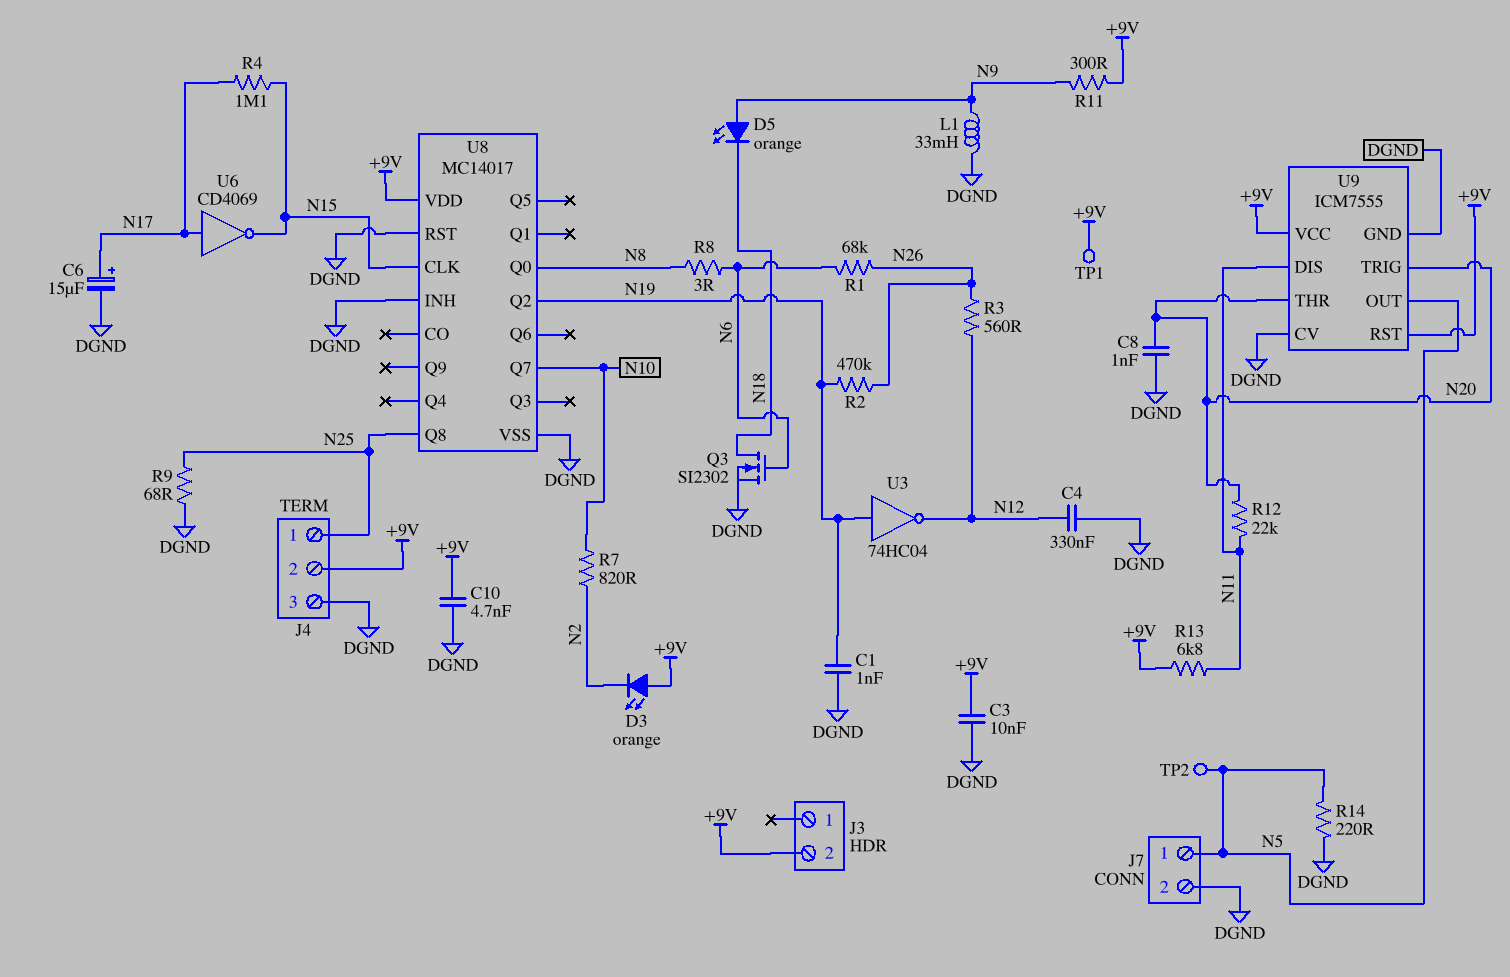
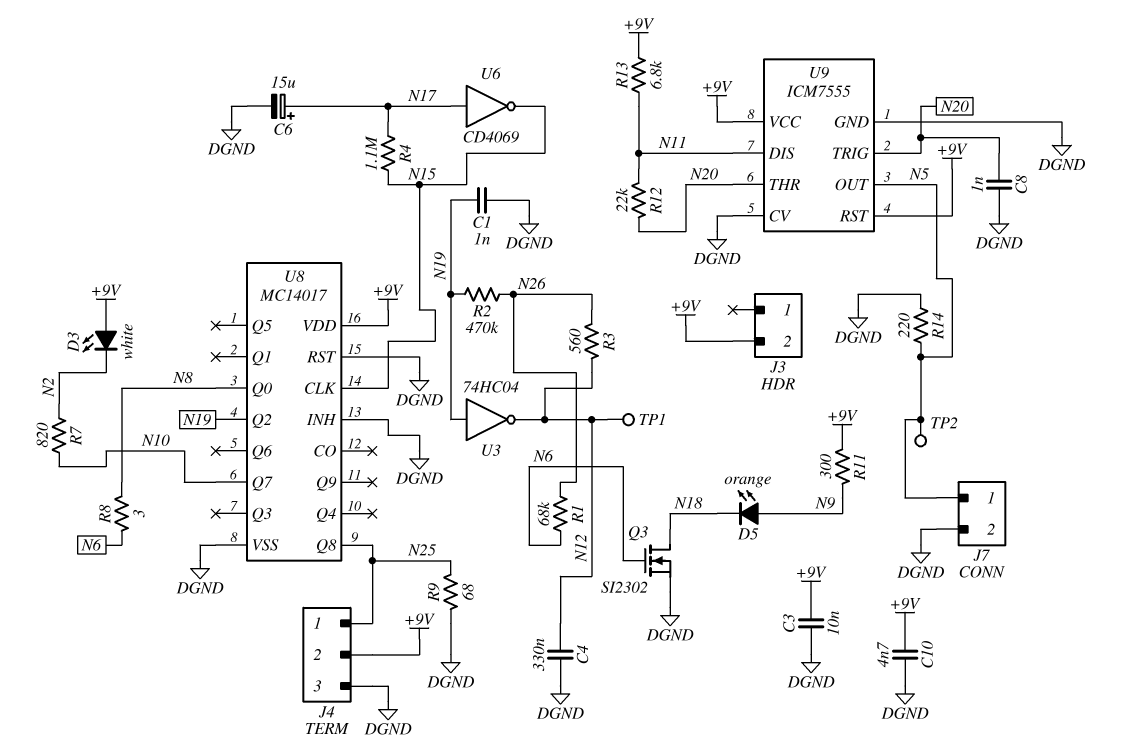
D3: LED orange (A +9V, K N2) -> LED white (A +9V, K N2)
L1: 33mH (DGND, N9) -> none
TP1: test point (+9V) -> test point (N12)

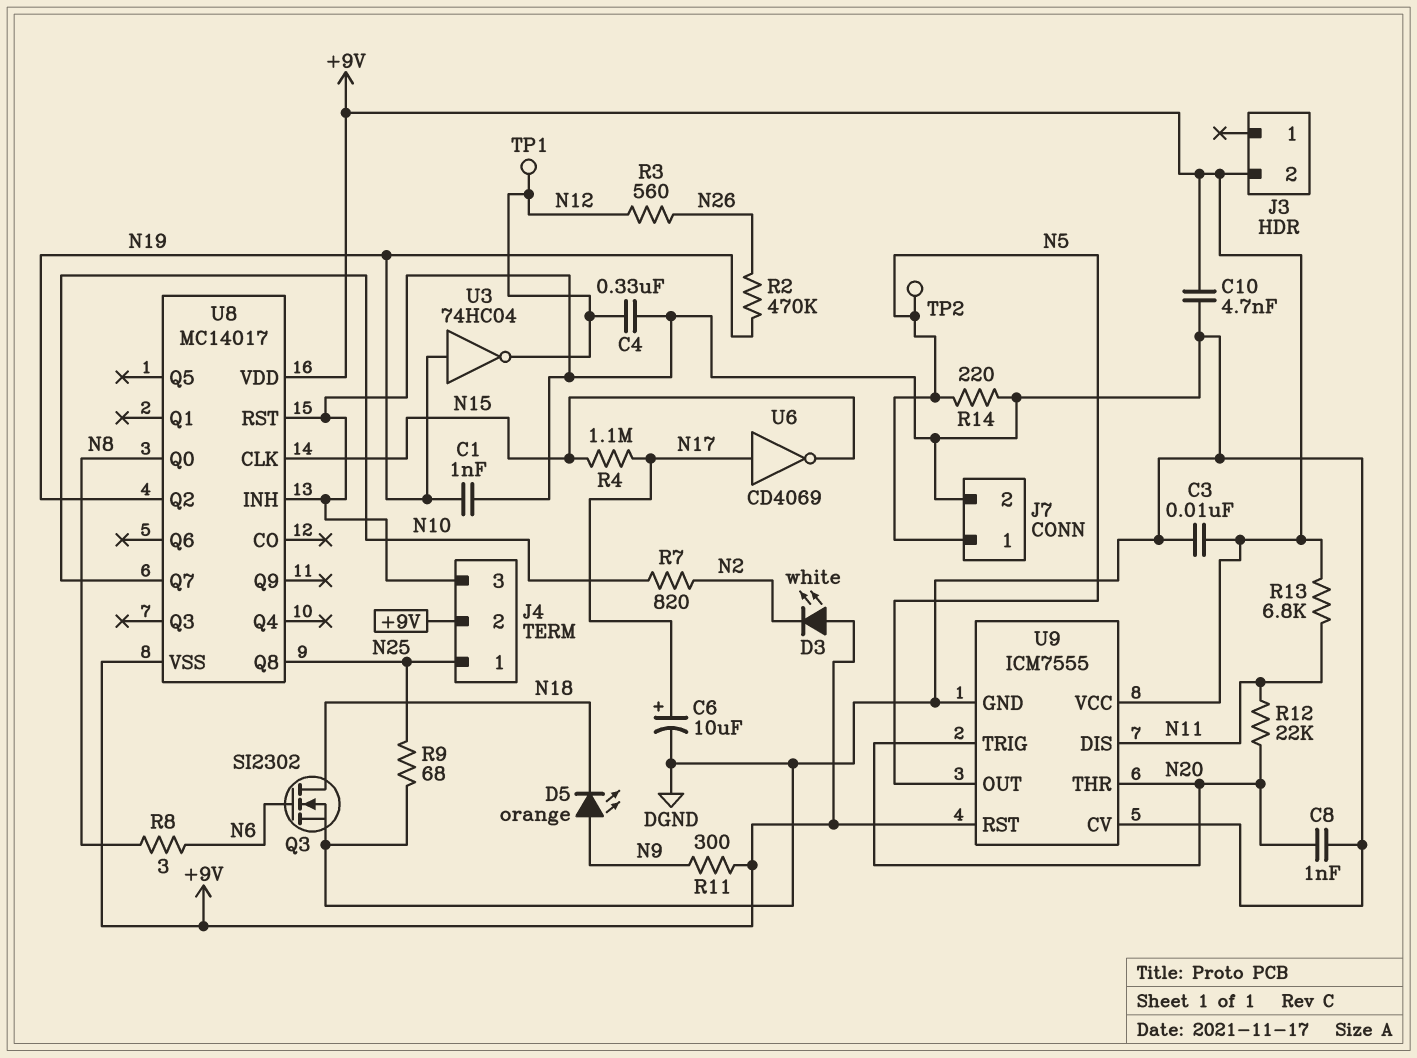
C6: 15uF (plus N17, minus DGND) -> 10uF (plus N17, minus DGND)
R1: 68k (N6, N26) -> none
U8 pin VSS: DGND -> +9V

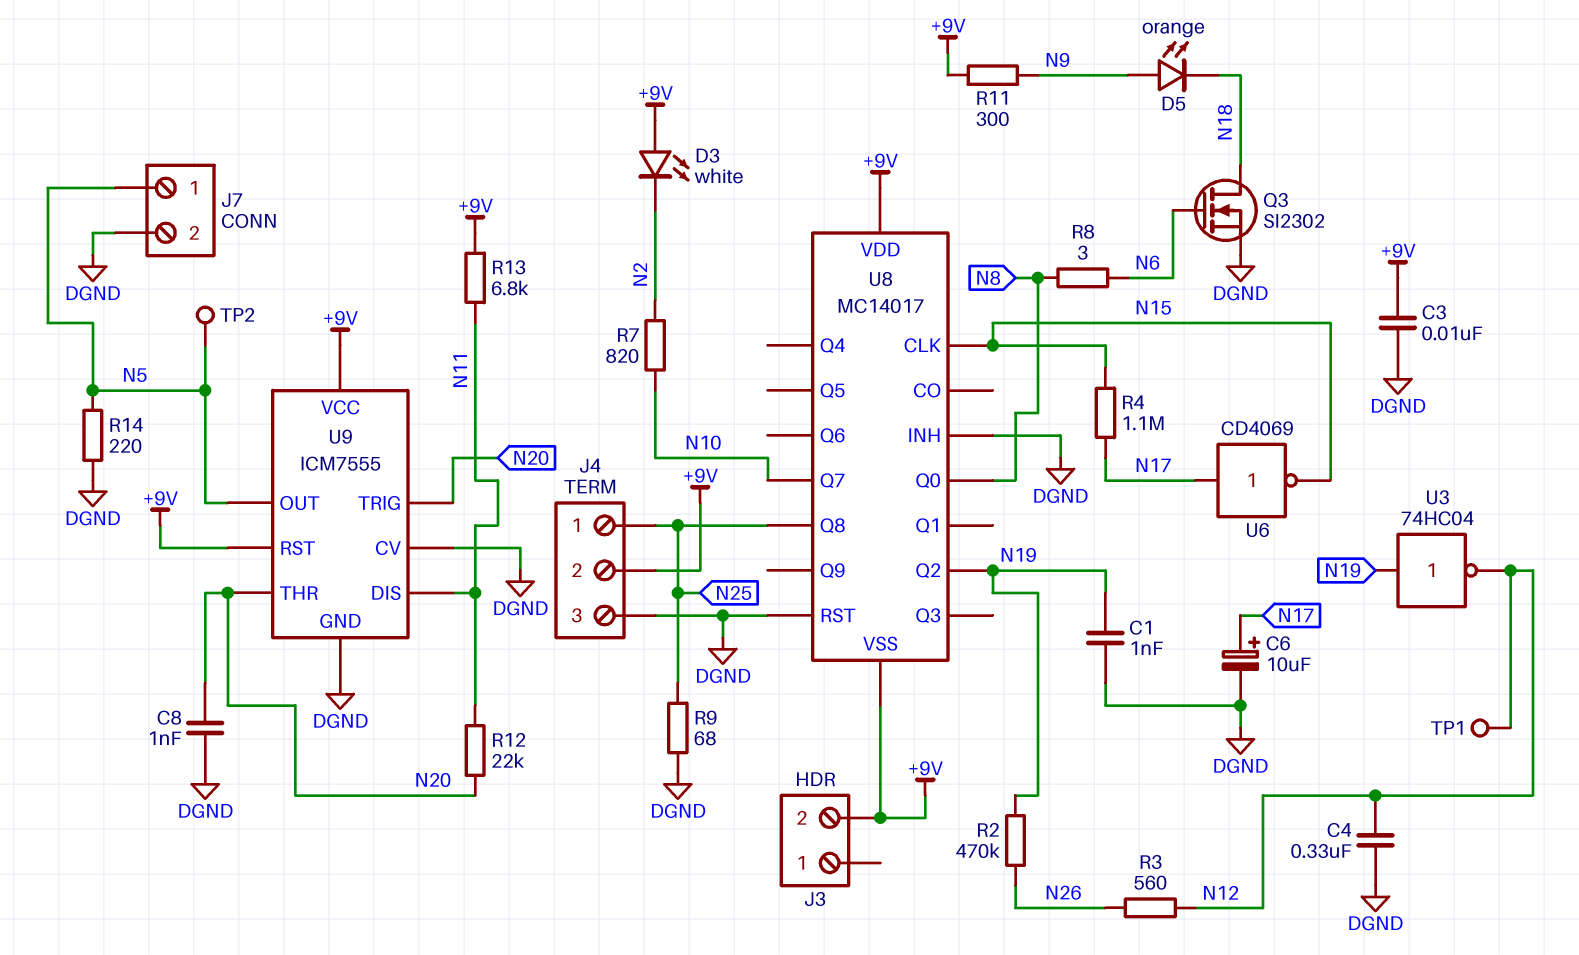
C10: 4.7nF (+9V, DGND) -> none

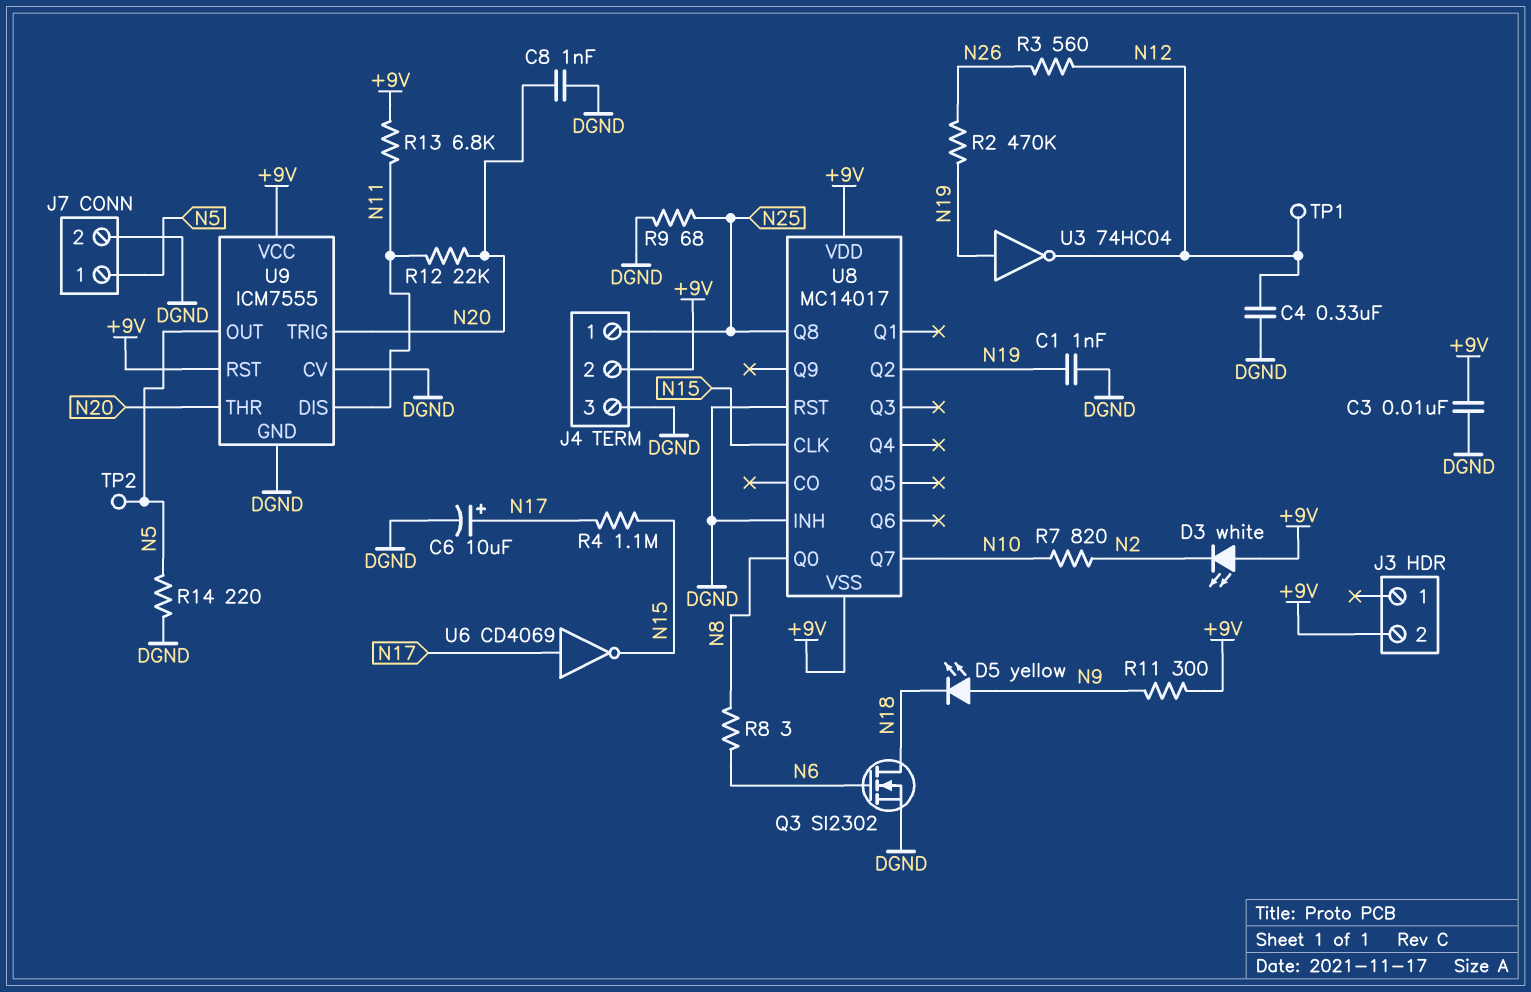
D5: LED orange (A N9, K N18) -> LED yellow (A N9, K N18)

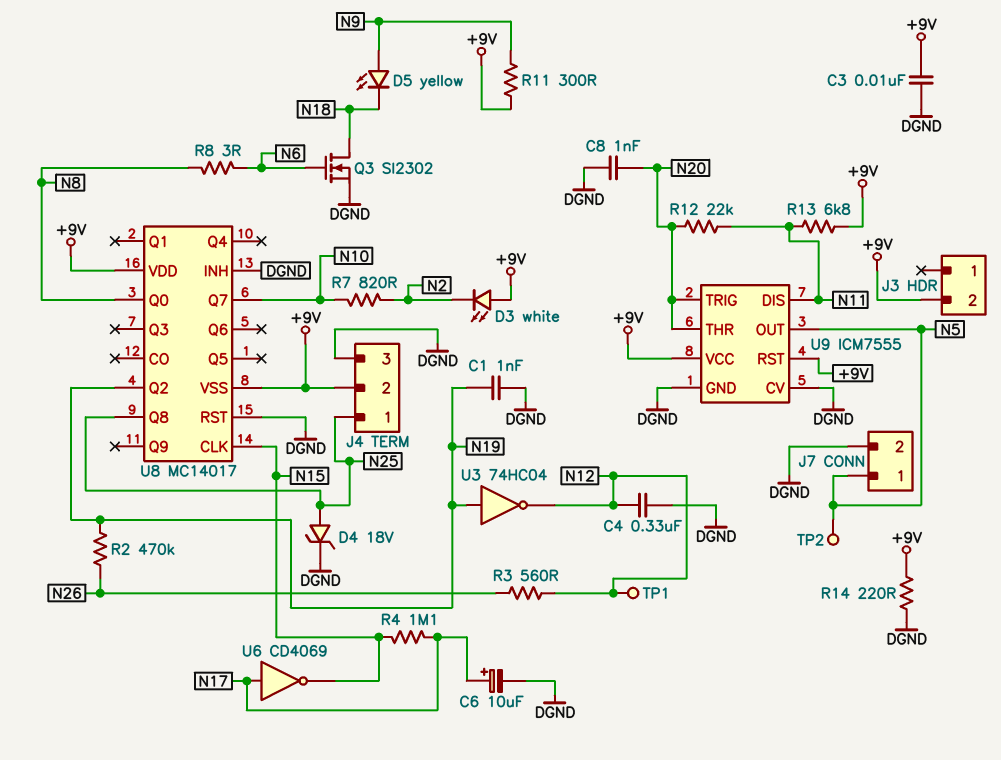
D4: none -> zener 18V (A N25, K DGND)
R9: 68 (DGND, N25) -> none
R14: 220 (DGND, N5) -> 220 (+9V, DGND)

